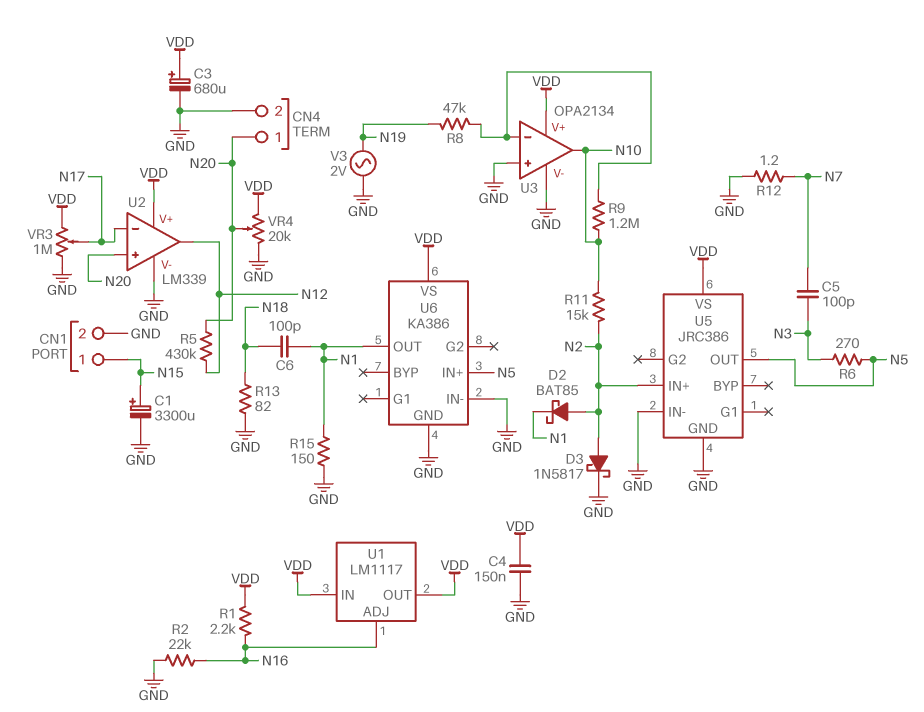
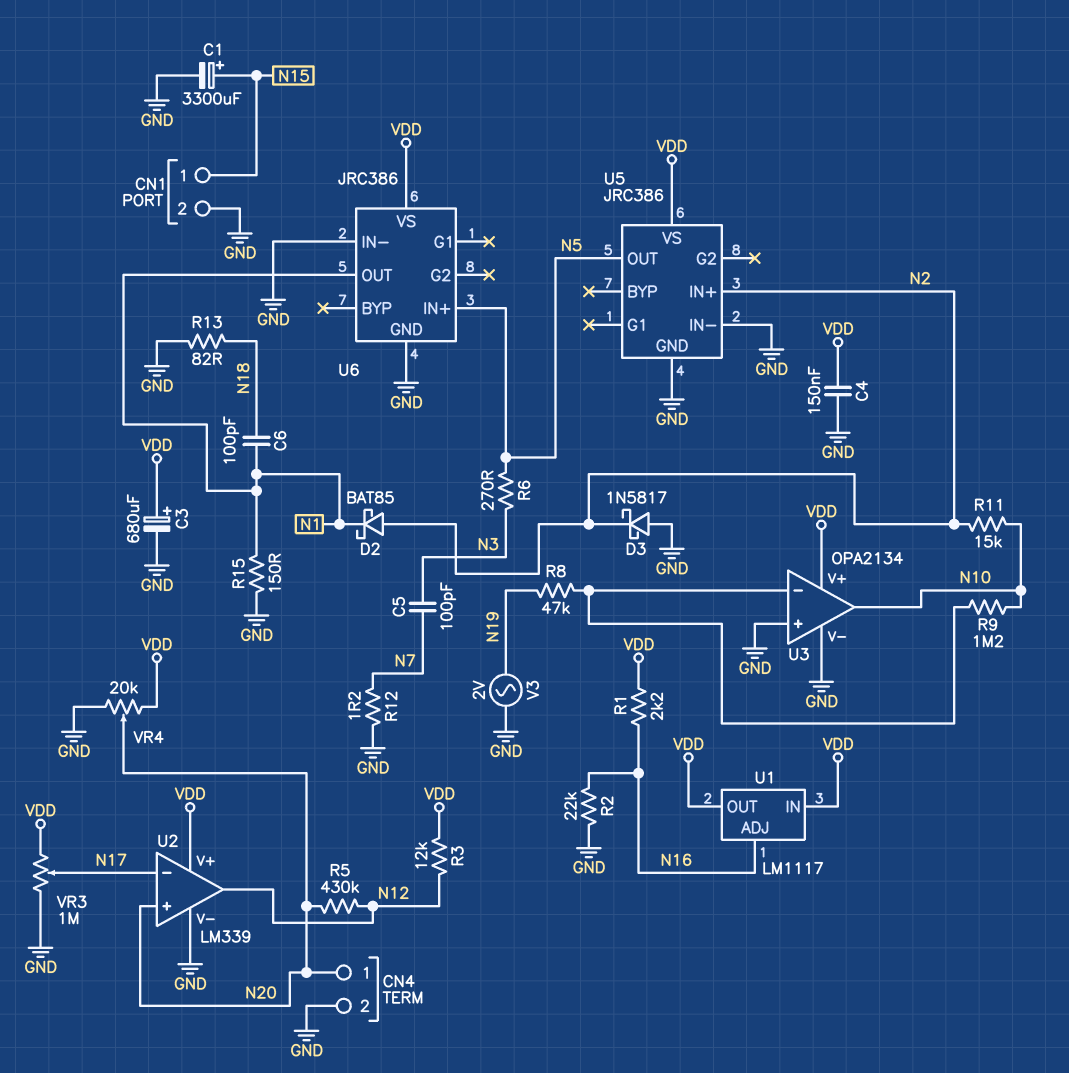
D3: schottky 1N5817 (A N2, K GND) -> schottky 1N5817 (A GND, K N2)
R3: none -> 12k (N12, VDD)
U6: KA386 -> JRC386

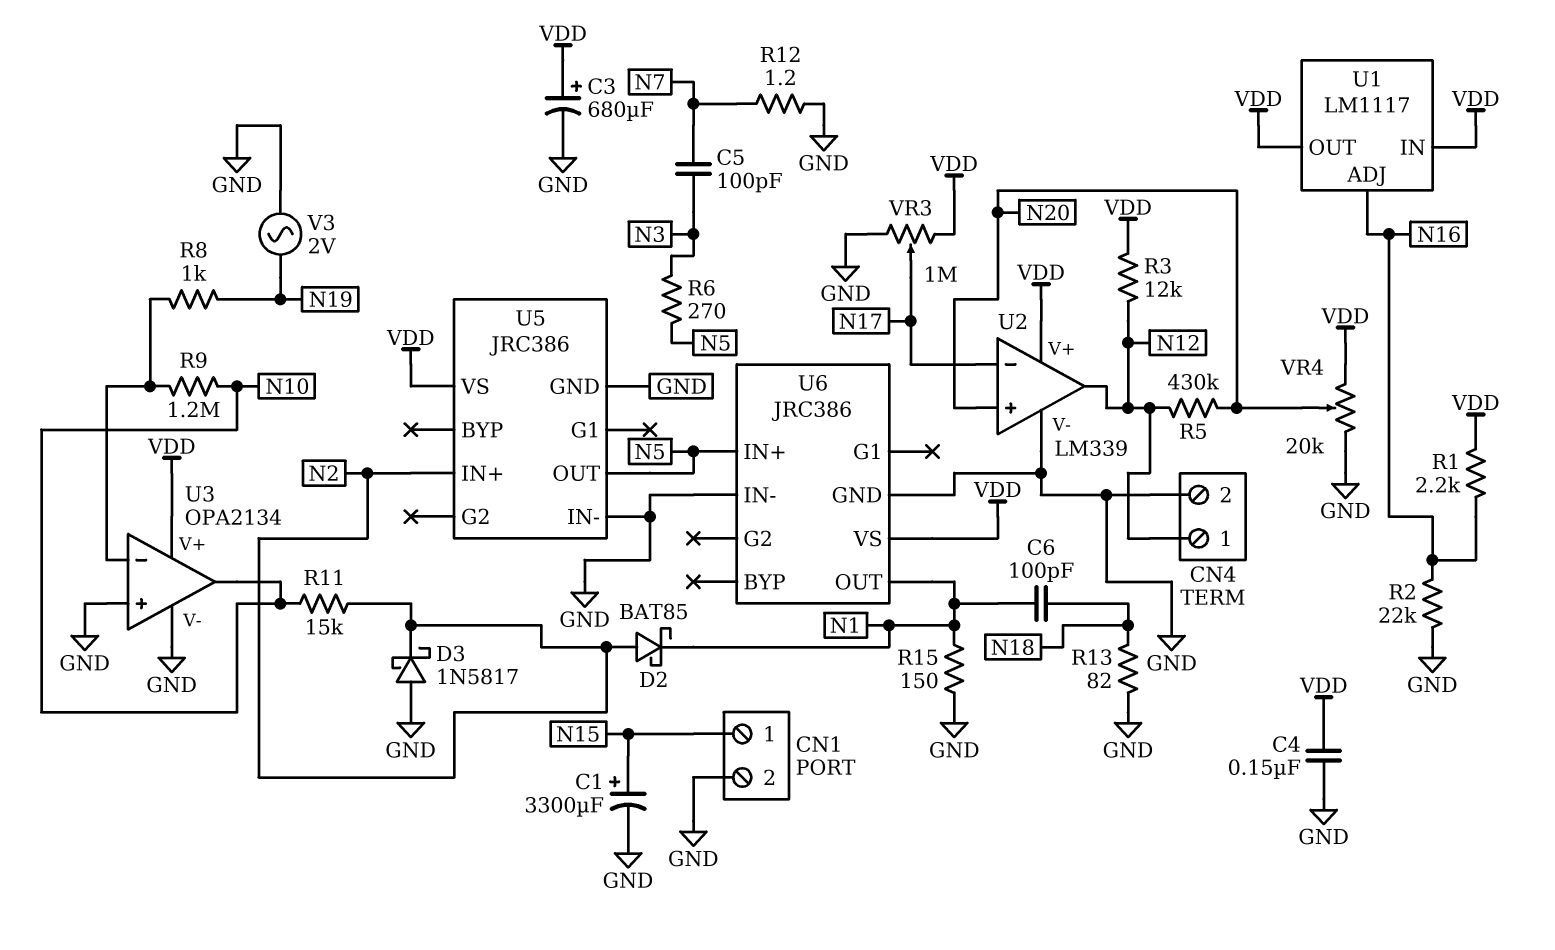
CN4 pin 1: N20 -> N12
R8: 47k (N19, U3/in-) -> 1k (N19, U3/in-)

